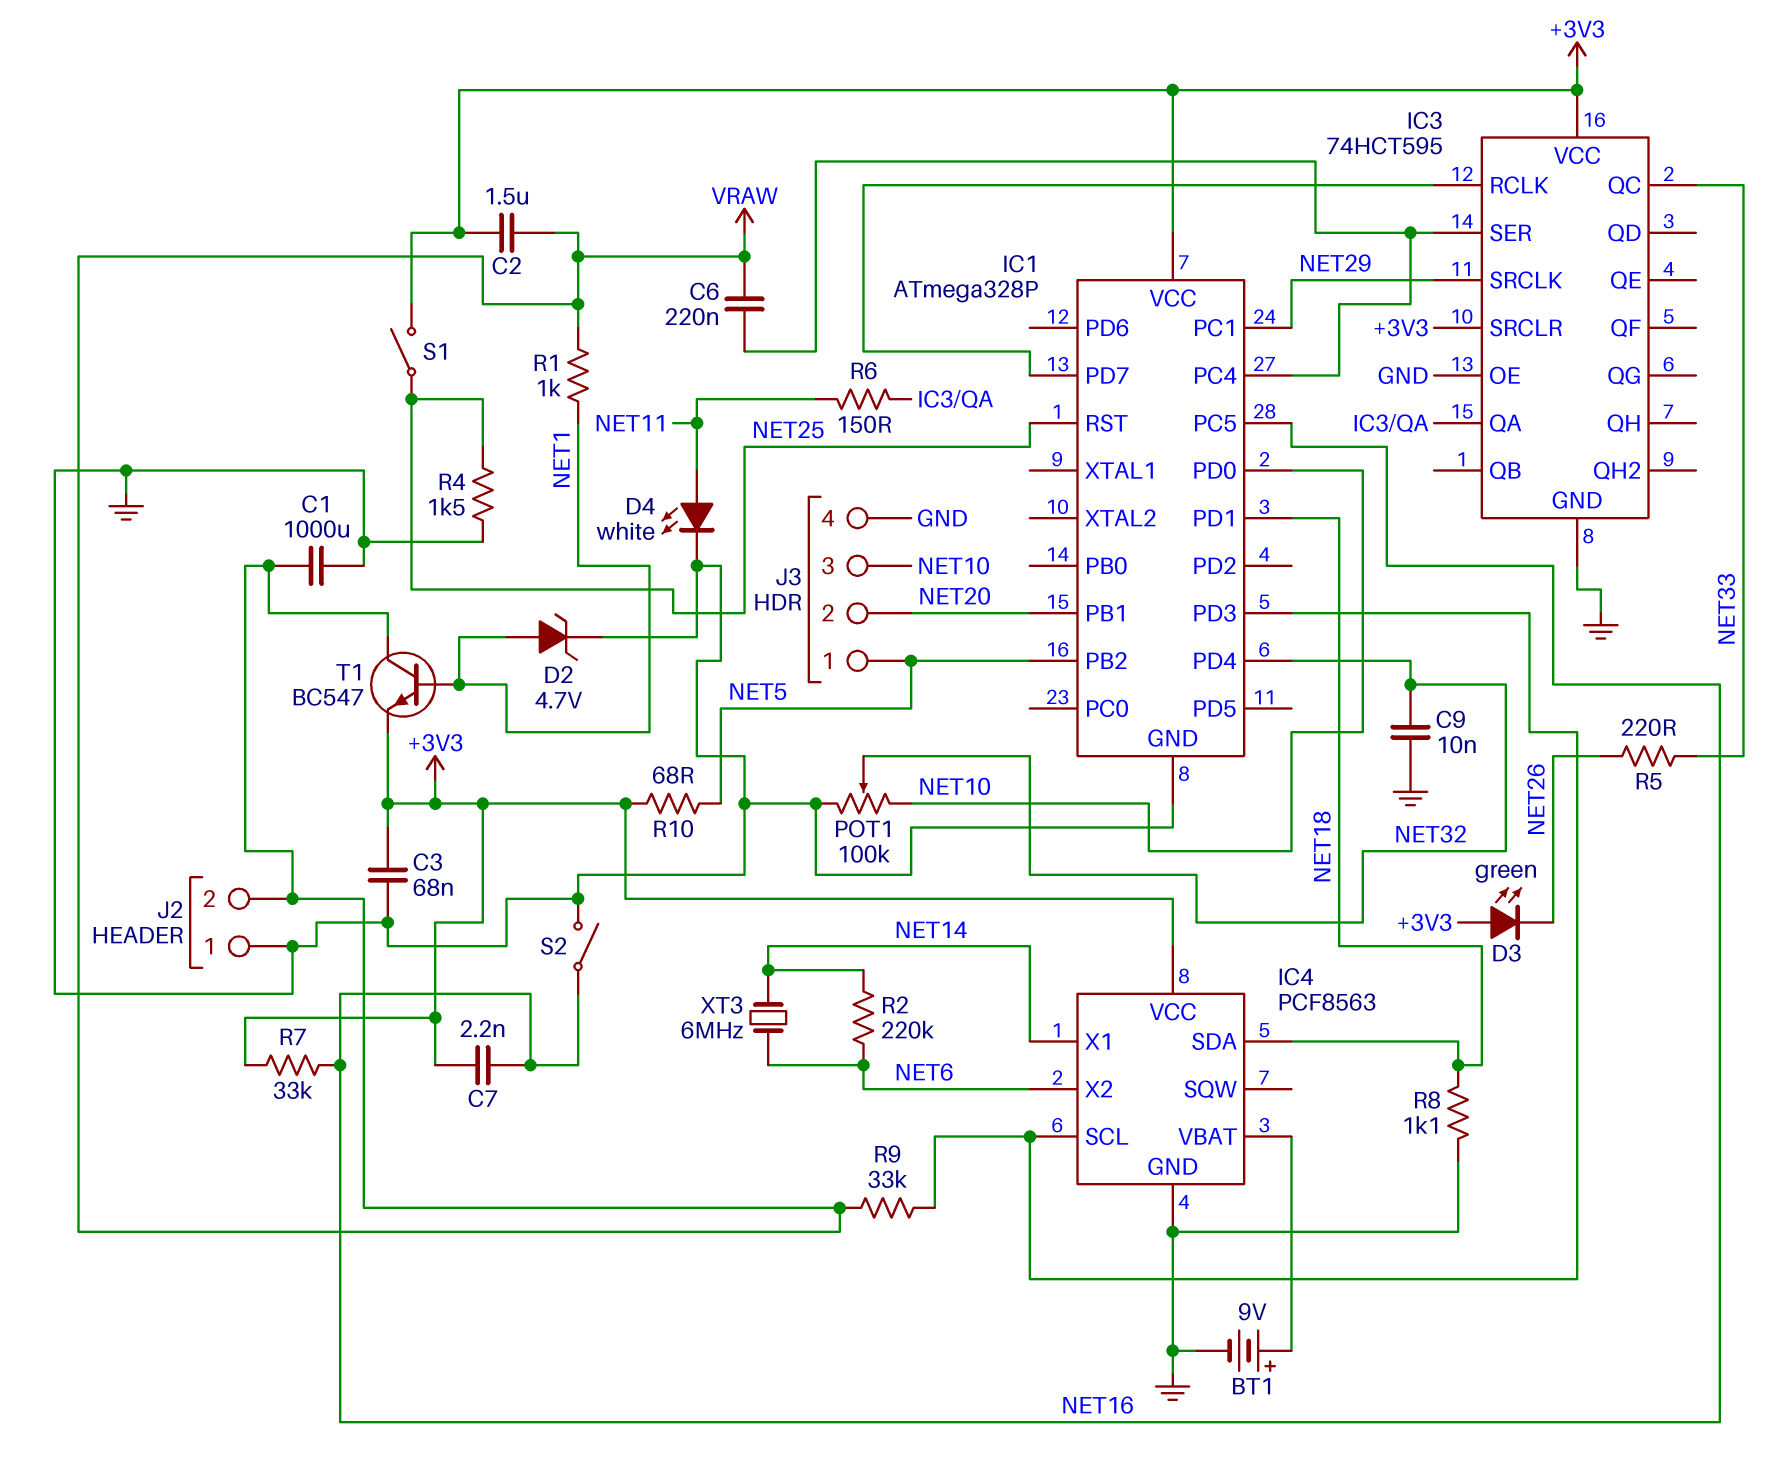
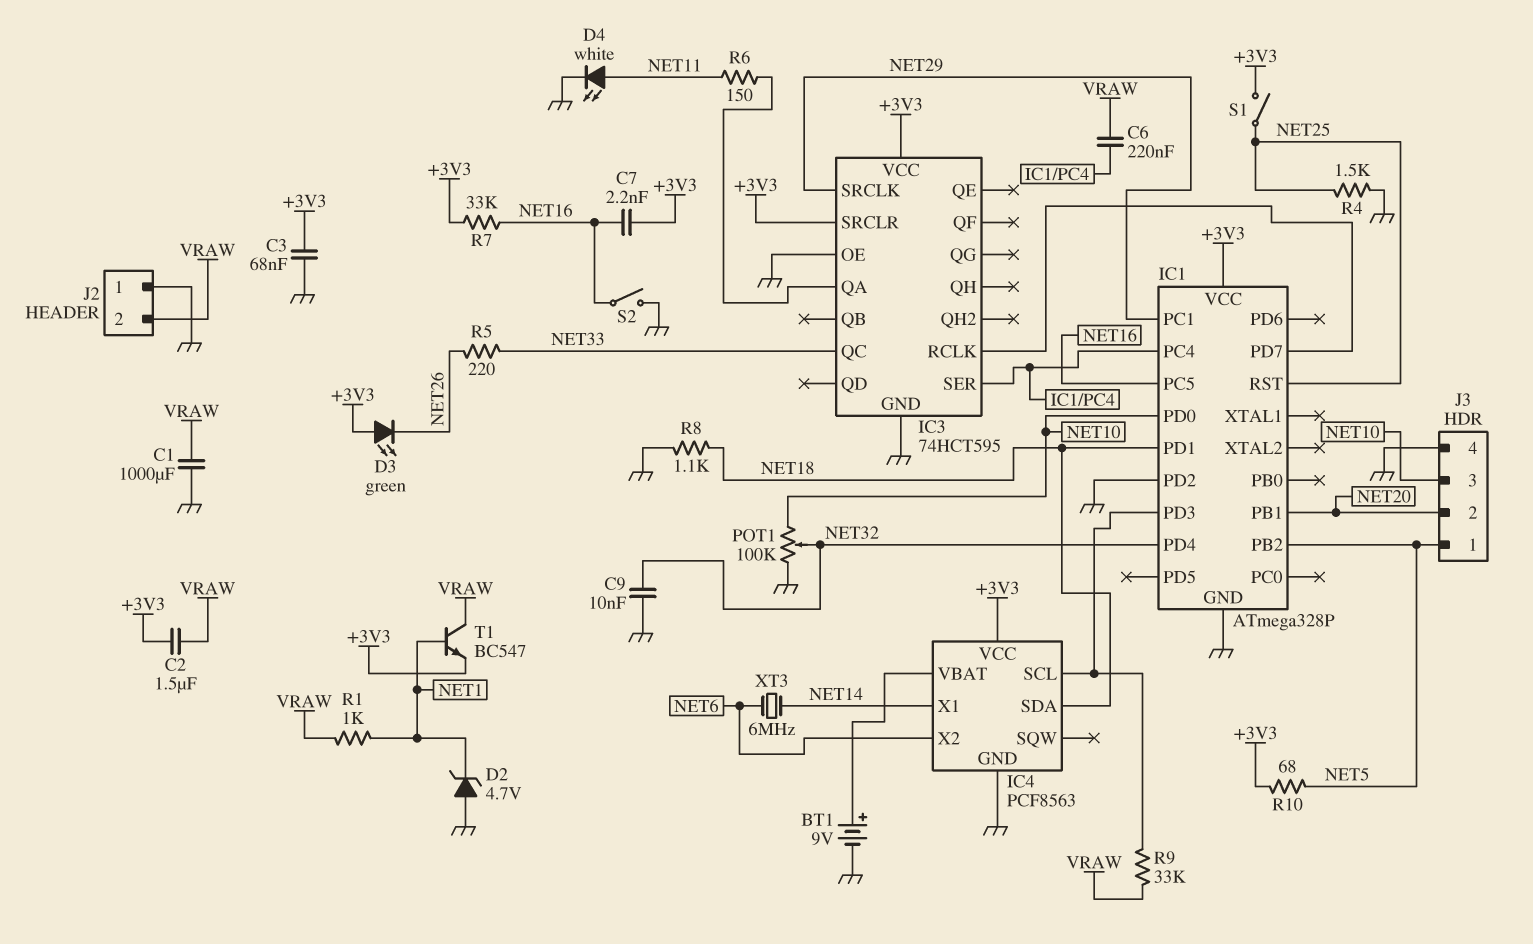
D2: zener 4.7V (A NET1, K GND) -> zener 4.7V (A GND, K NET1)
IC1 pin PD2: none -> GND
R2: 220k (NET6, NET14) -> none

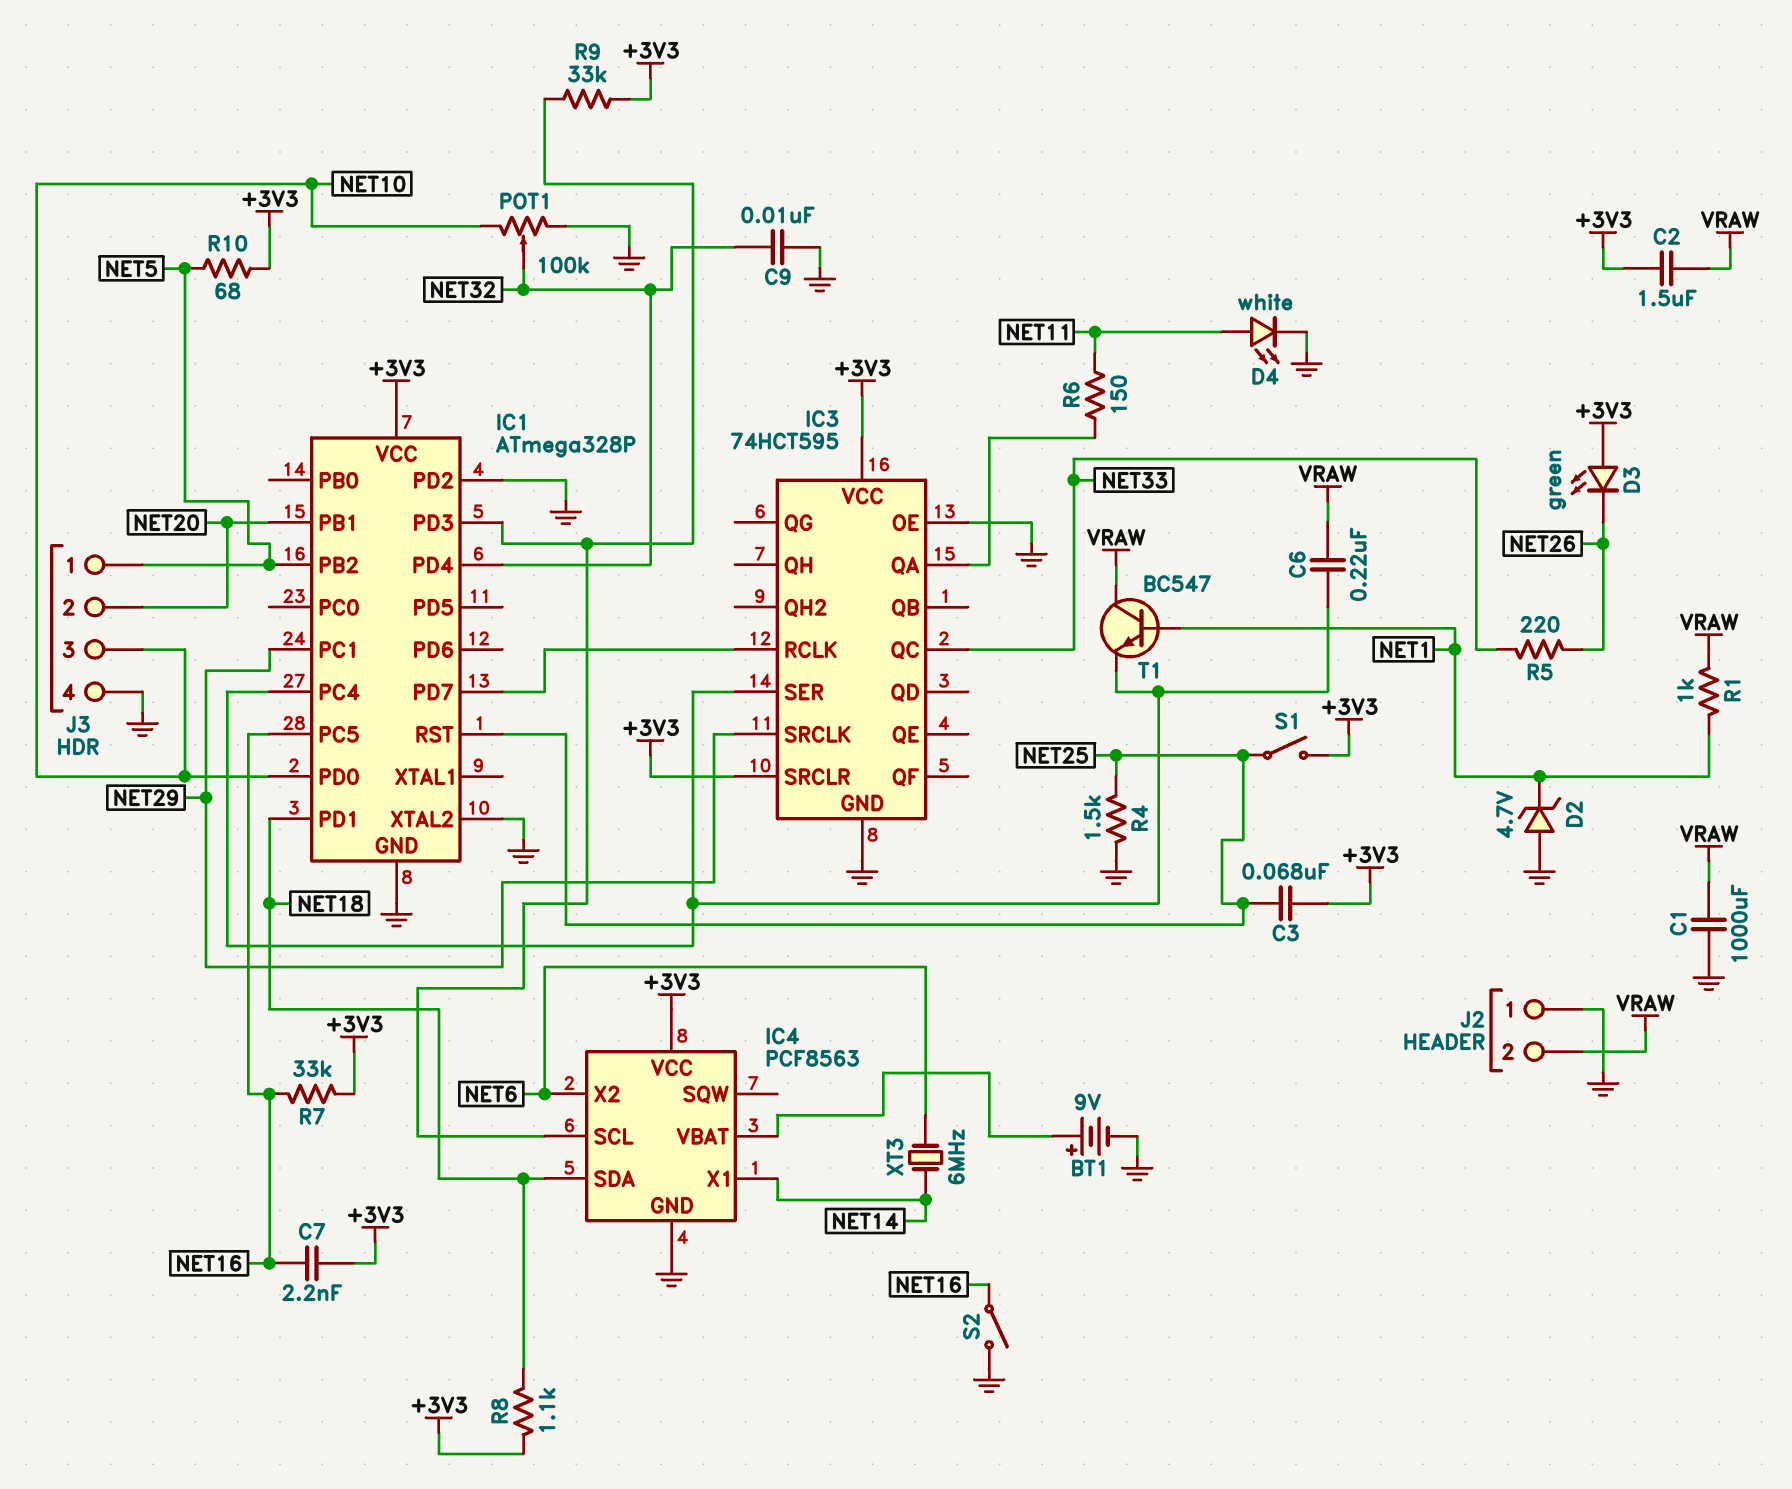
C3: 68nF (+3V3, GND) -> 68nF (+3V3, NET25)
IC1 pin XTAL2: none -> GND
R8: 1.1k (GND, NET18) -> 1.1k (+3V3, NET18)
R9: 33k (IC1/PD3, VRAW) -> 33k (+3V3, IC1/PD3)
T1: NPN BC547 (B NET1, C VRAW, E +3V3) -> NPN BC547 (B NET1, C VRAW, E IC1/PC4)

